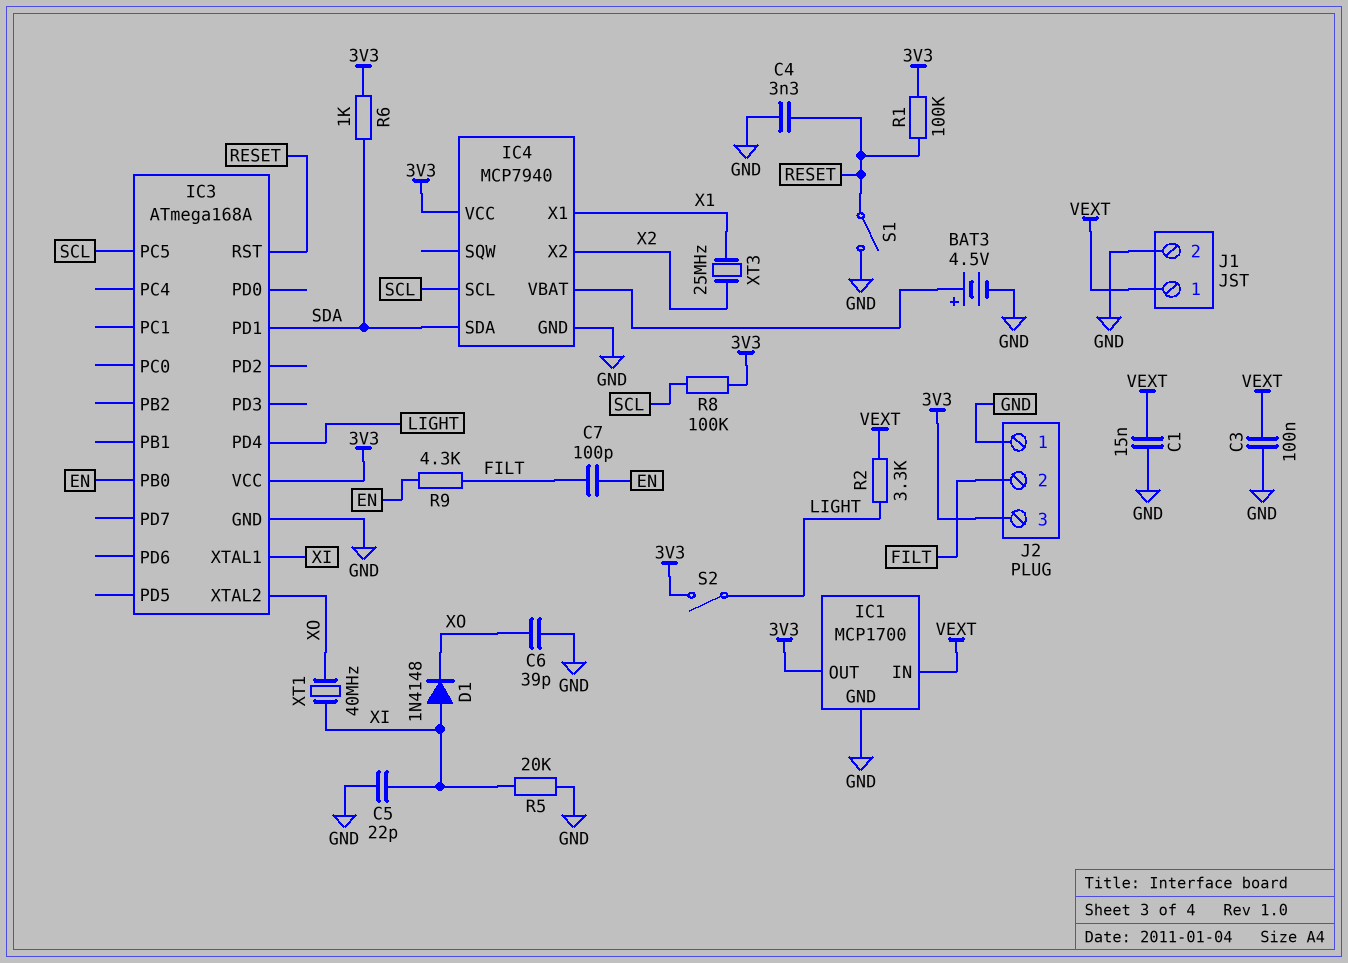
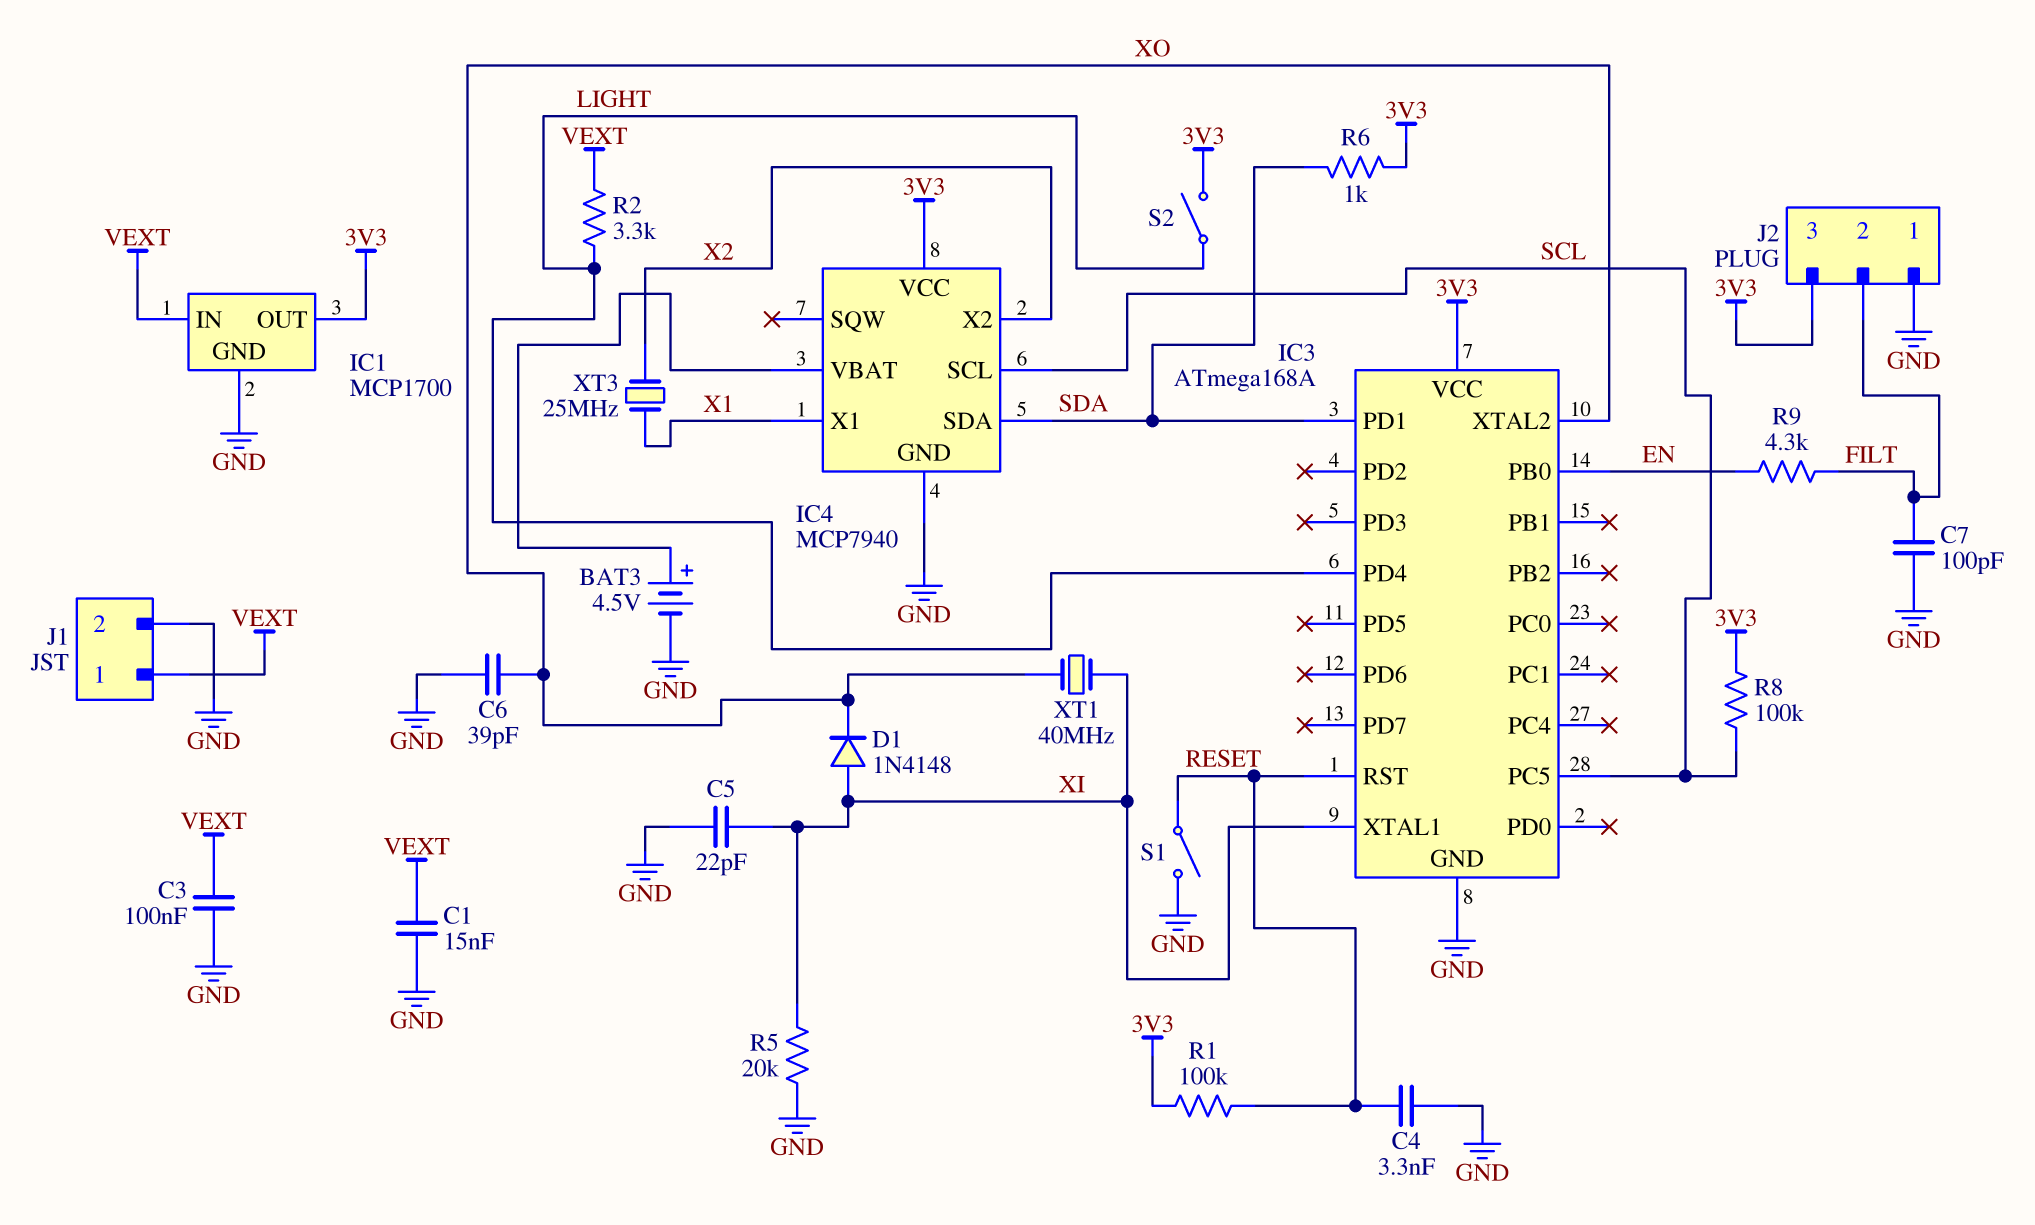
C7: 100pF (EN, FILT) -> 100pF (FILT, GND)

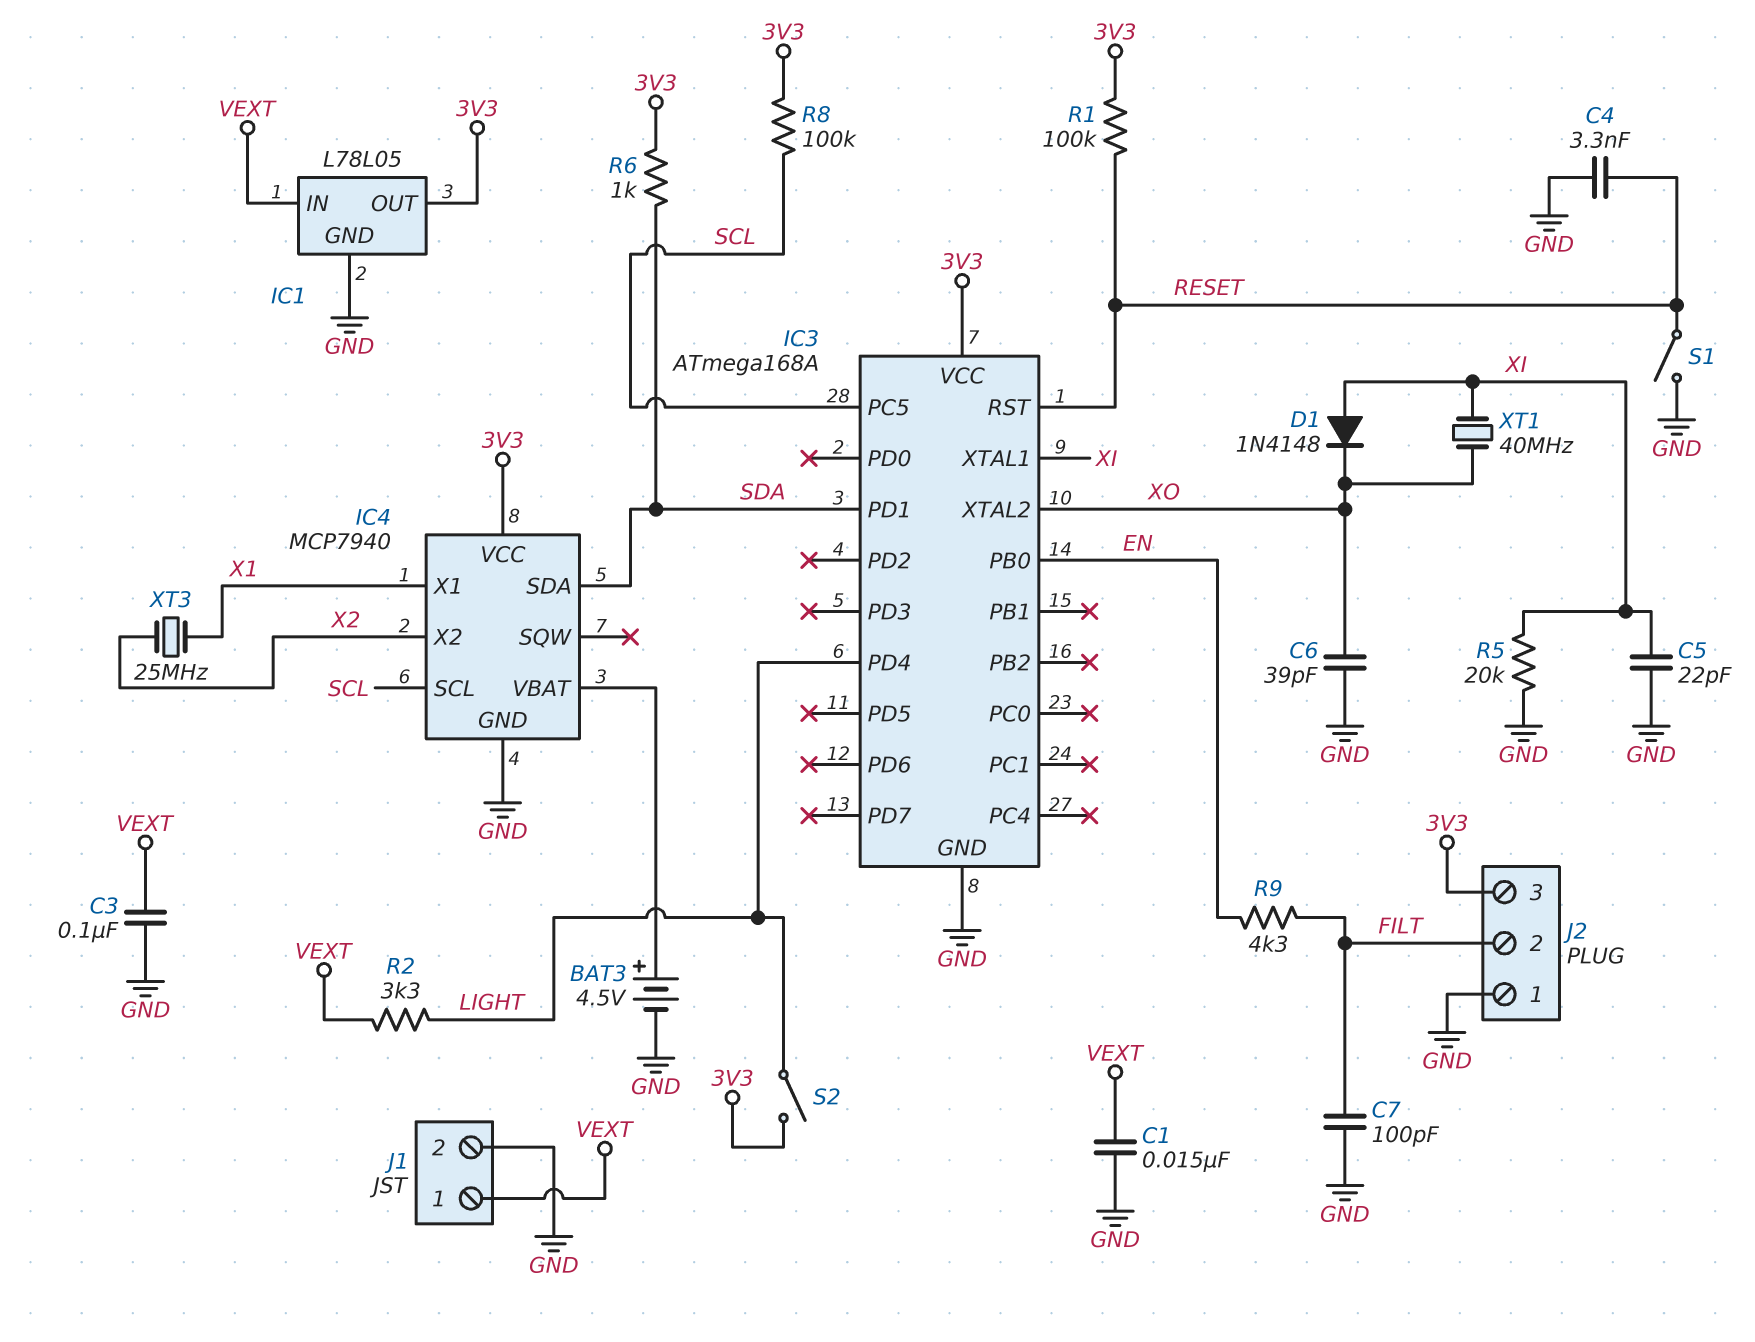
IC1: MCP1700 -> L78L05

